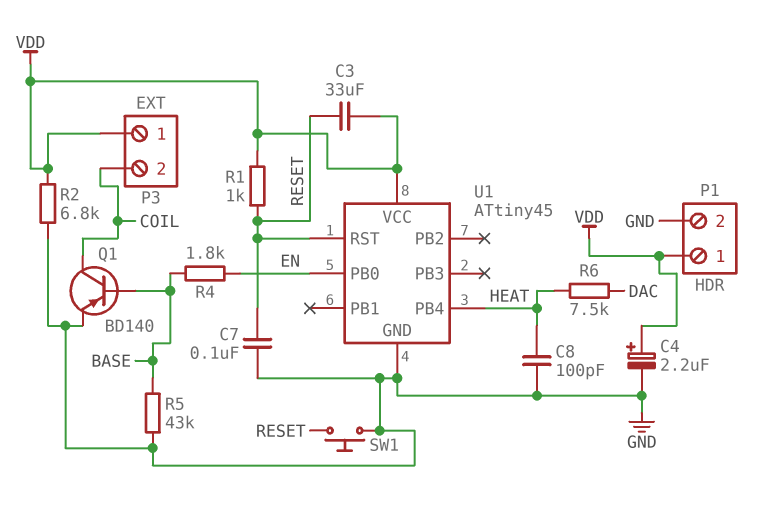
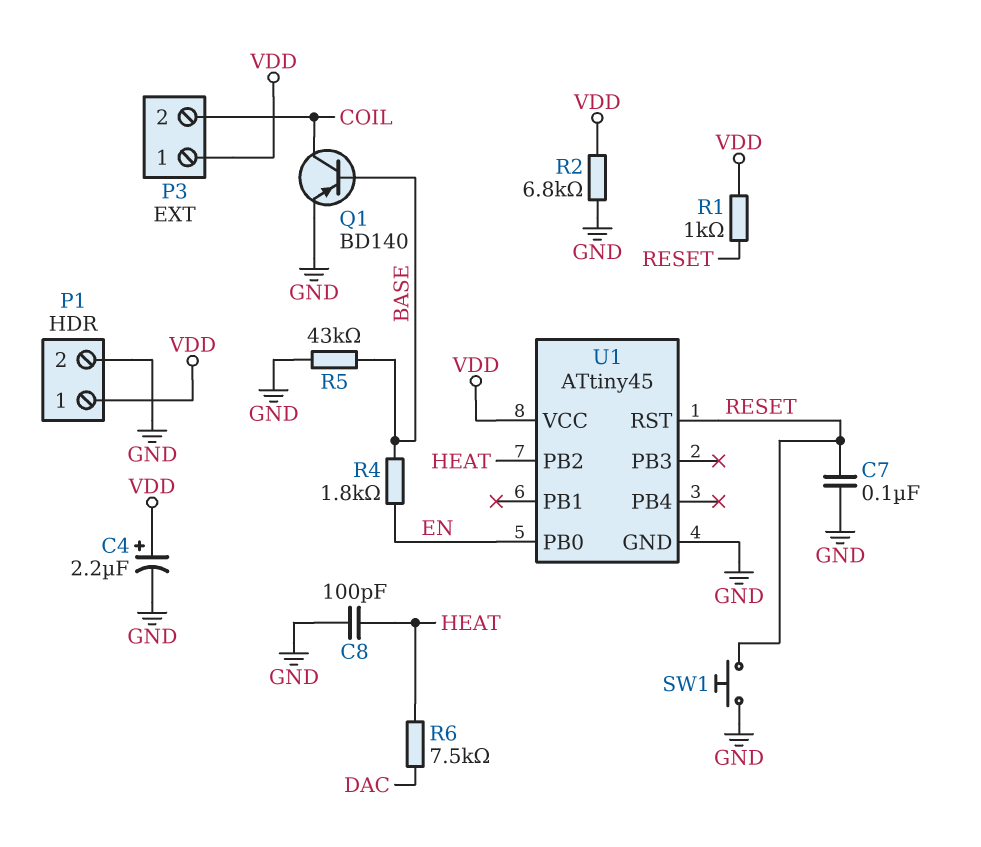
C3: 33uF (RESET, VDD) -> none
U1 pin PB2: none -> HEAT
U1 pin PB4: HEAT -> none

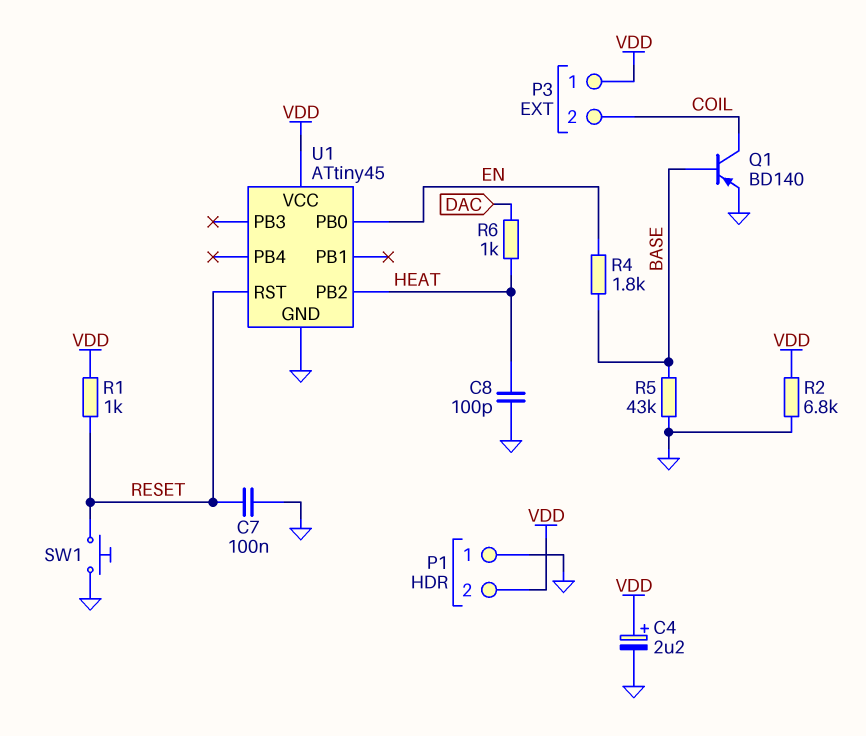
P1 pin 1: VDD -> GND
P1 pin 2: GND -> VDD
R6: 7.5k (DAC, HEAT) -> 1k (DAC, HEAT)

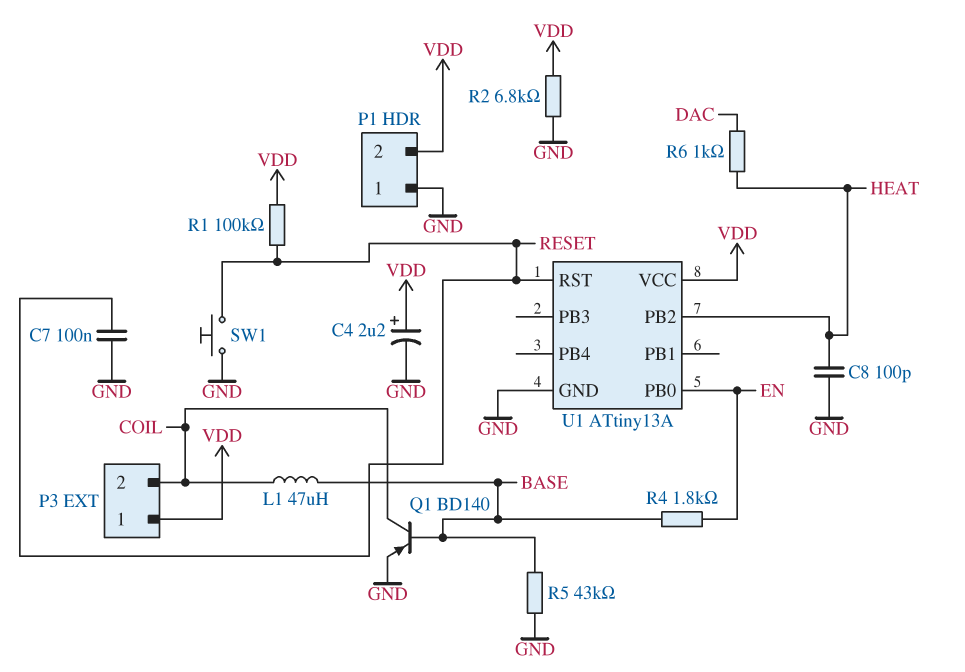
L1: none -> 47uH (BASE, COIL)
R1: 1k (RESET, VDD) -> 100k (RESET, VDD)
U1: ATtiny45 -> ATtiny13A

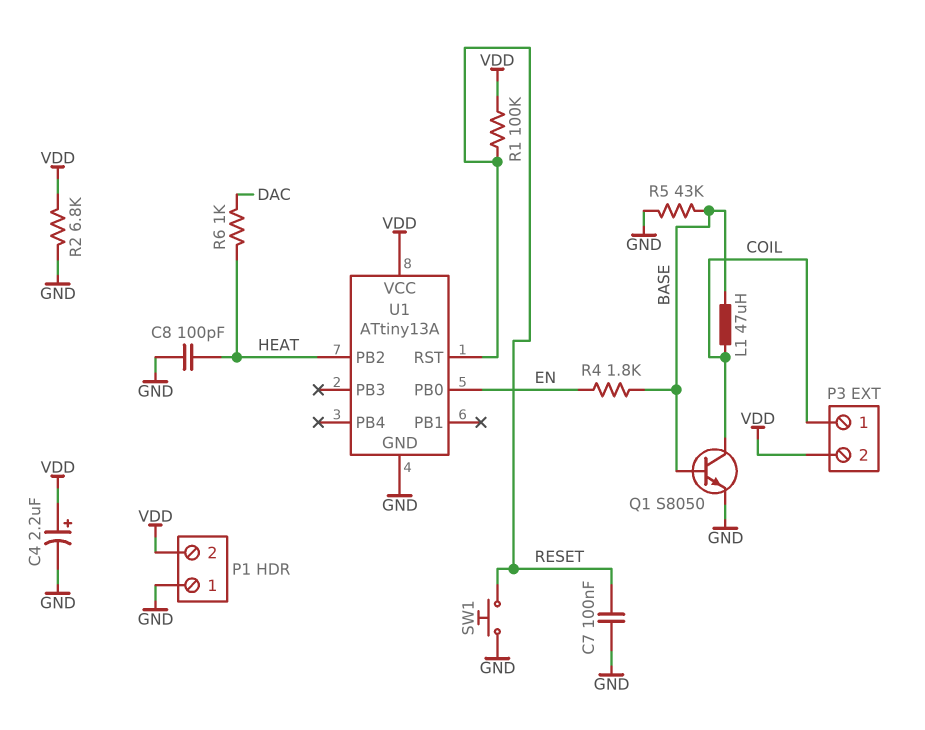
P3 pin 1: VDD -> COIL
P3 pin 2: COIL -> VDD
Q1: PNP BD140 (B BASE, C COIL, E GND) -> NPN S8050 (B BASE, C COIL, E GND)

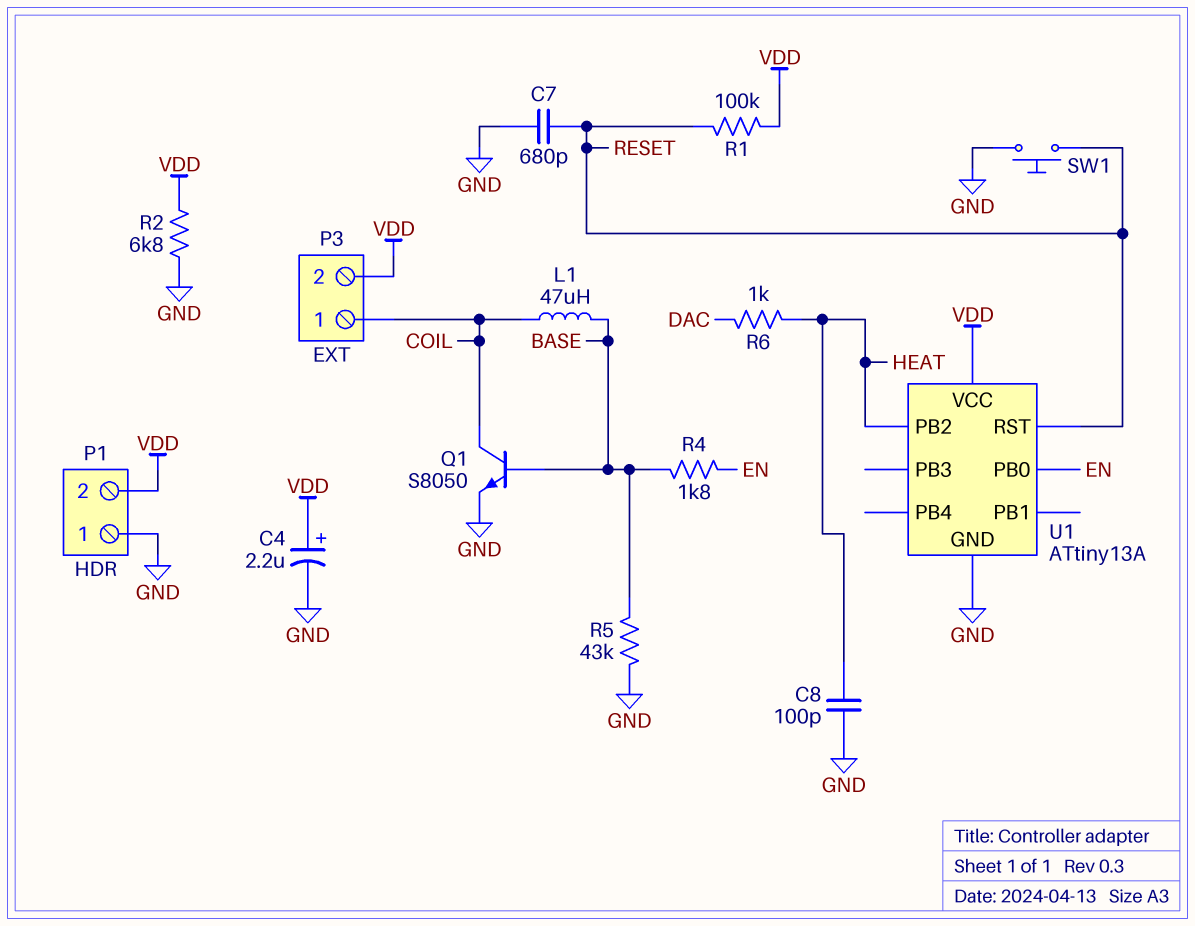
C7: 100nF (GND, RESET) -> 680pF (GND, RESET)

